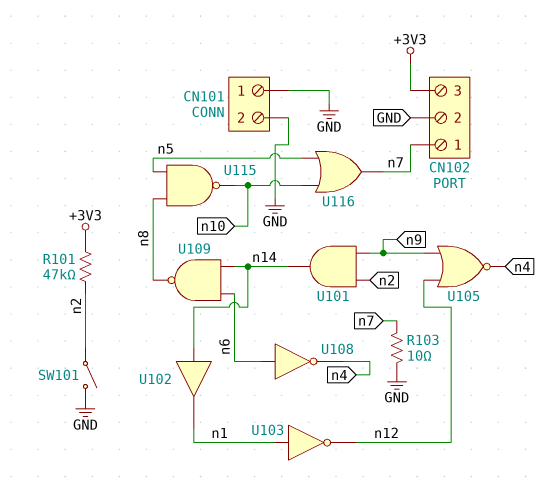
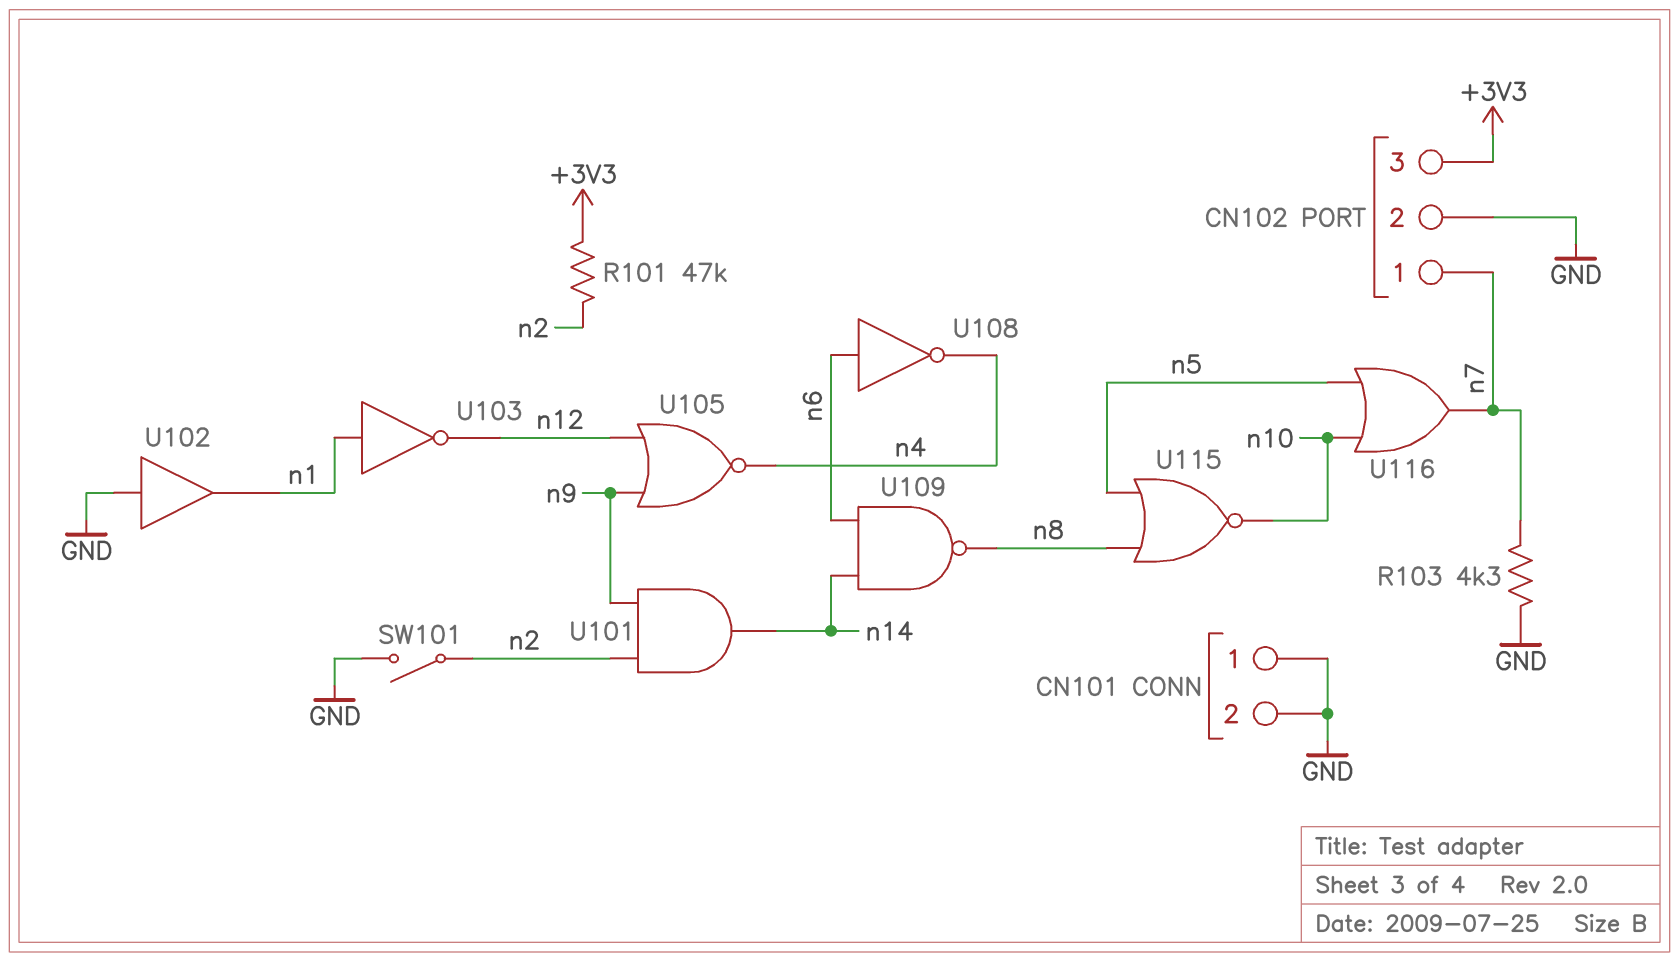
R103: 10 (GND, n7) -> 4.3k (GND, n7)
U102: buffer (in n14, out n1) -> buffer (in GND, out n1)
U115: NAND (in n5, in n8, out n10) -> NOR (in n5, in n8, out n10)

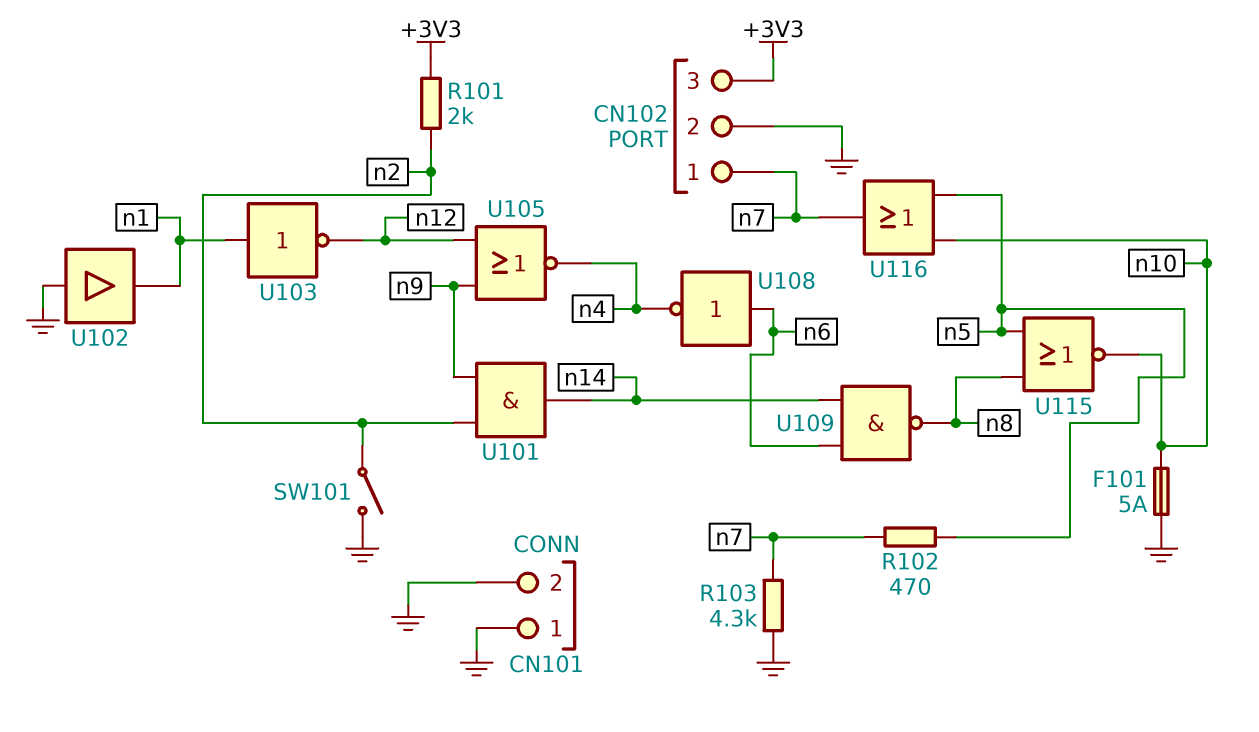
F101: none -> 5A (GND, n10)
R101: 47k (+3V3, n2) -> 2k (+3V3, n2)
R102: none -> 470 (n5, n7)

